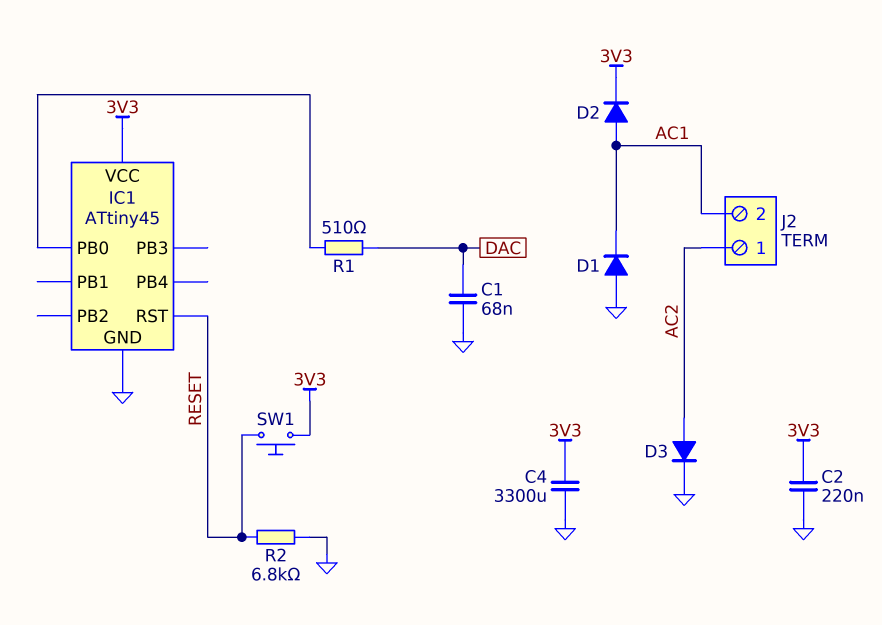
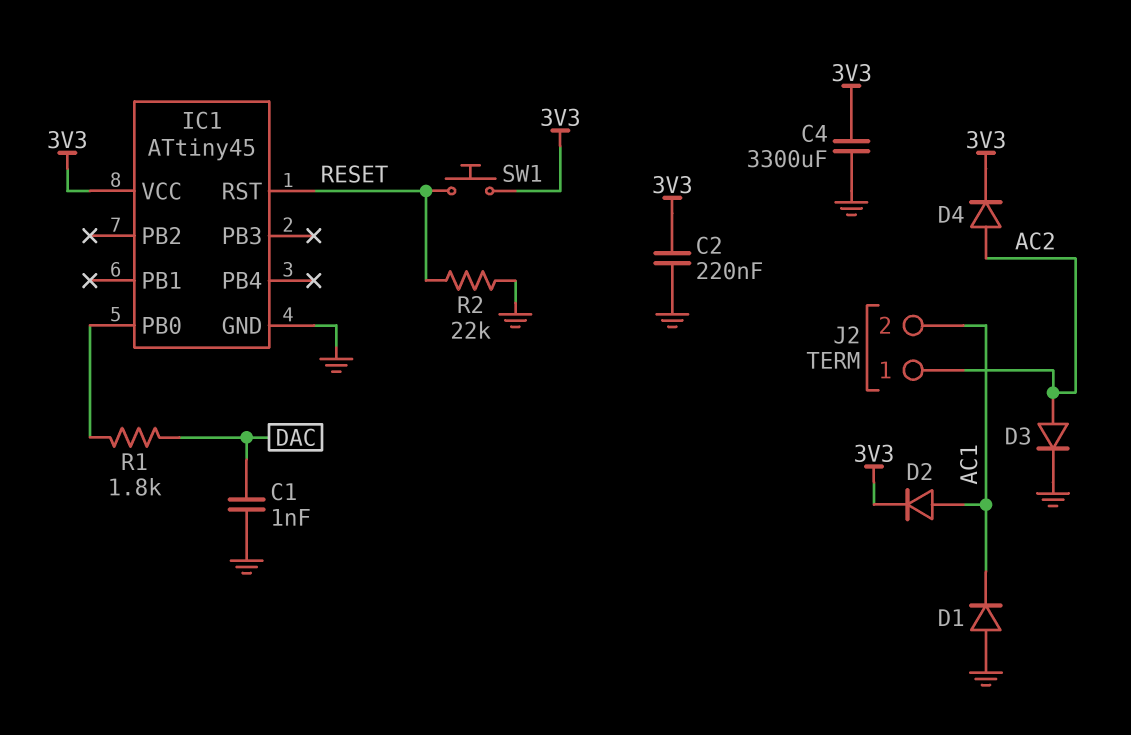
C1: 68nF (DAC, GND) -> 1nF (DAC, GND)
D4: none -> diode (A AC2, K 3V3)
R1: 510 (DAC, IC1/PB0) -> 1.8k (DAC, IC1/PB0)
R2: 6.8k (GND, RESET) -> 22k (GND, RESET)

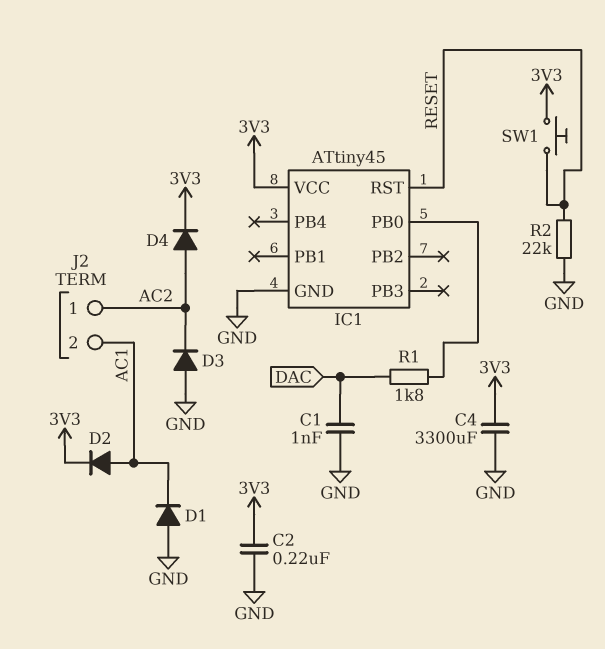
D3: diode (A AC2, K GND) -> diode (A GND, K AC2)

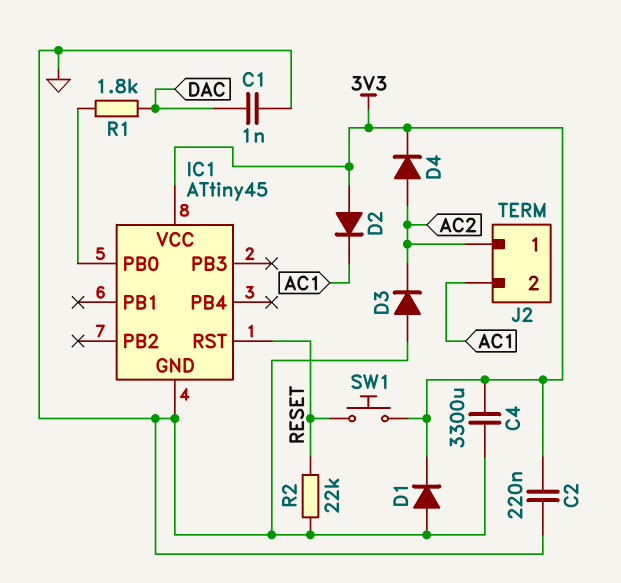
D1: diode (A GND, K AC1) -> diode (A GND, K 3V3)
D2: diode (A AC1, K 3V3) -> diode (A 3V3, K AC1)

